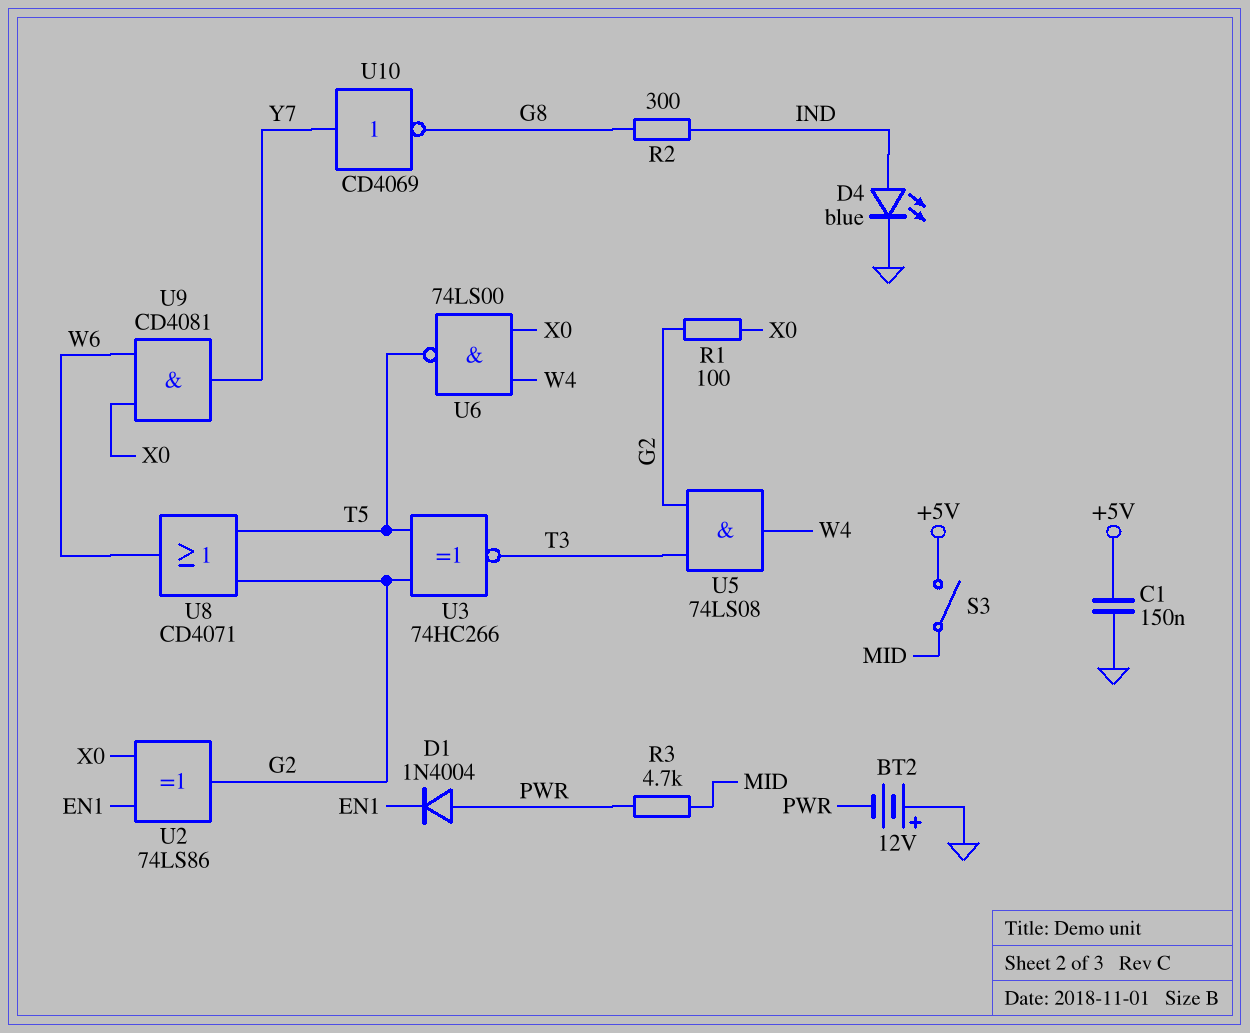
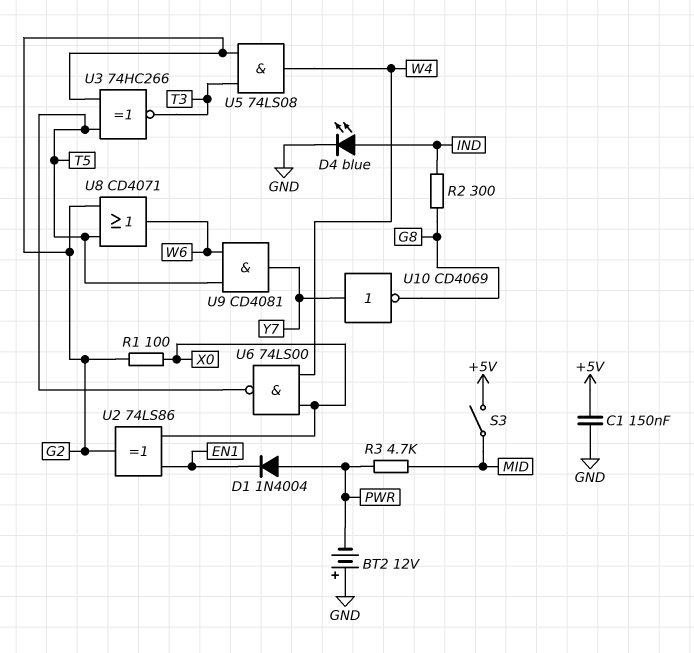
U9: AND CD4081 (in W6, in X0, out Y7) -> AND CD4081 (in T5, in W6, out Y7)

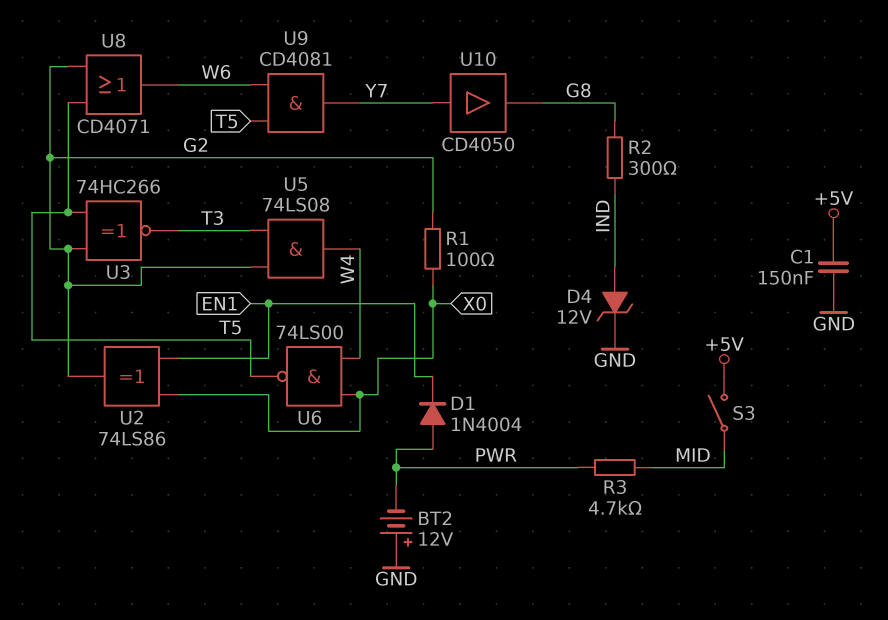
D4: LED blue (A IND, K GND) -> zener 12V (A IND, K GND)
U10: NOT CD4069 (in Y7, out G8) -> buffer CD4050 (in Y7, out G8)

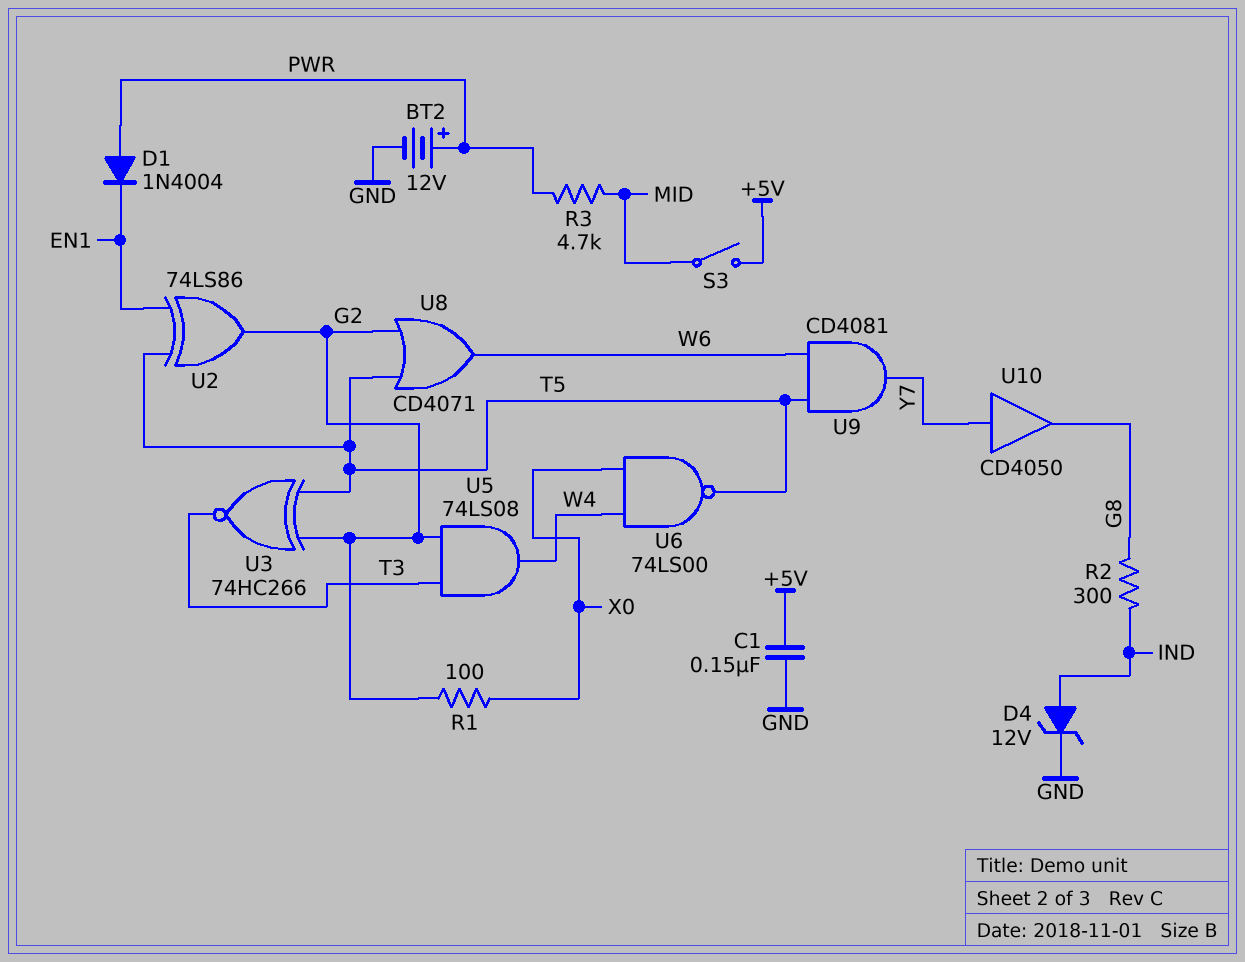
BT2: 12V (plus GND, minus PWR) -> 12V (plus PWR, minus GND)
U2: XOR 74LS86 (in EN1, in X0, out G2) -> XOR 74LS86 (in EN1, in T5, out G2)

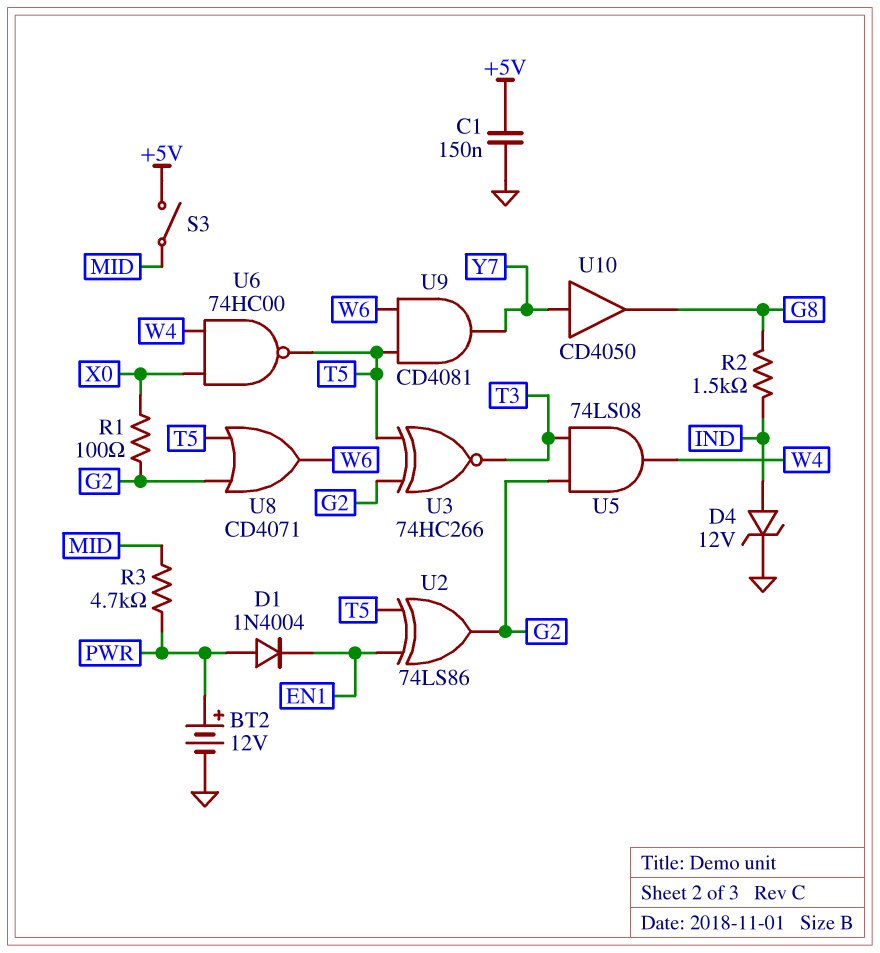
R2: 300 (G8, IND) -> 1.5k (G8, IND)
U6: NAND 74LS00 (in W4, in X0, out T5) -> NAND 74HC00 (in W4, in X0, out T5)

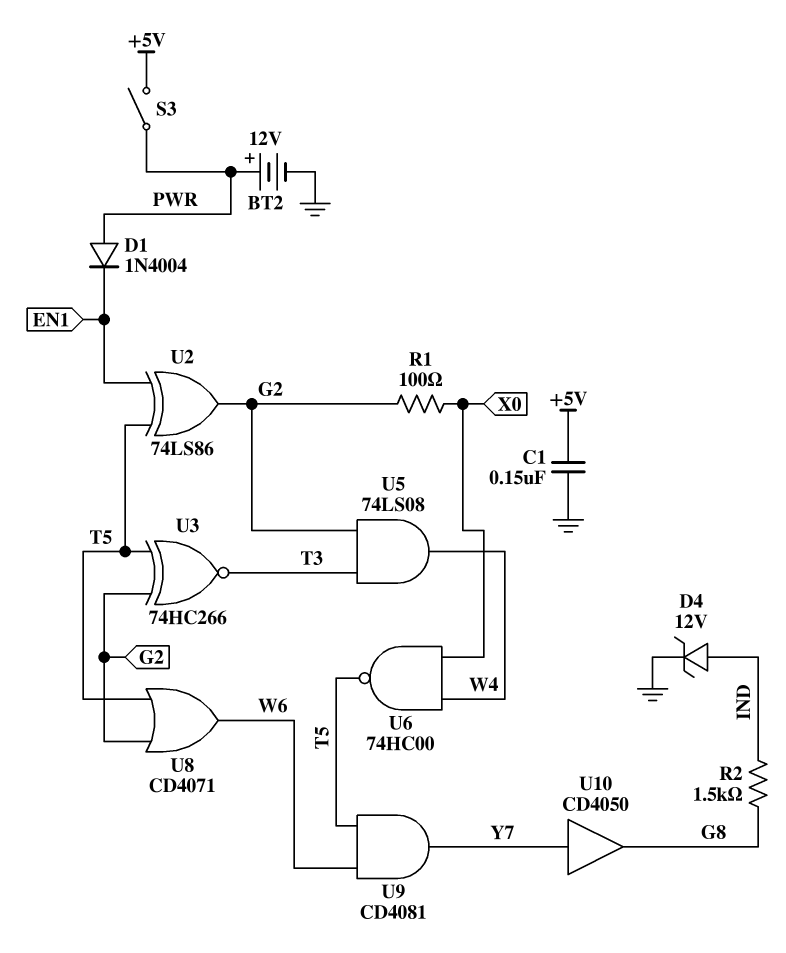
R3: 4.7k (MID, PWR) -> none
S3: switch (+5V, MID) -> switch (+5V, PWR)

